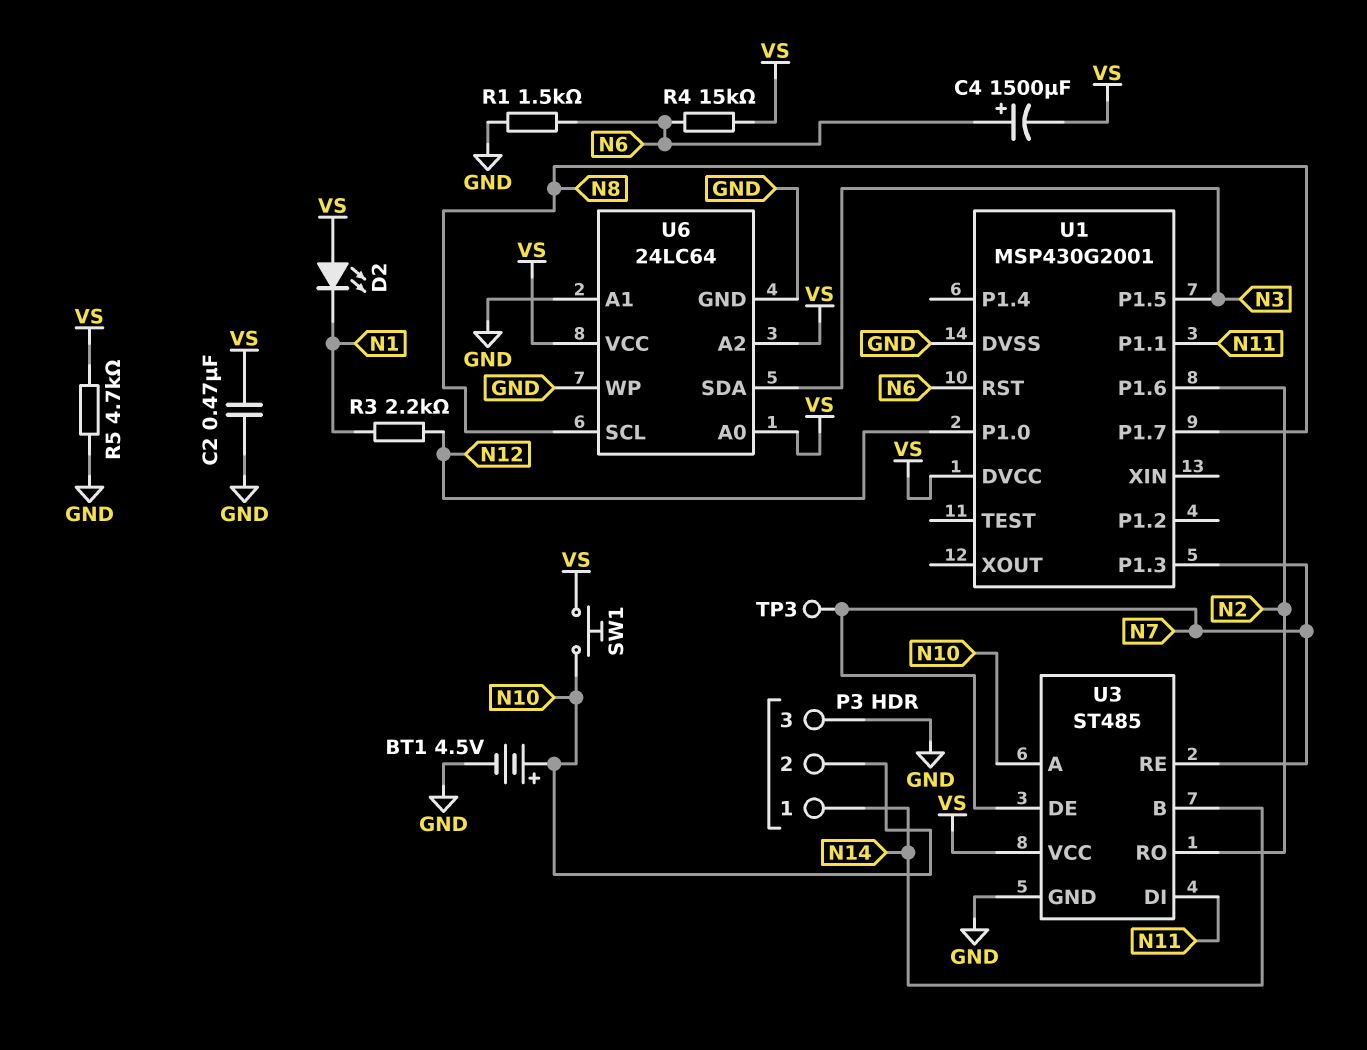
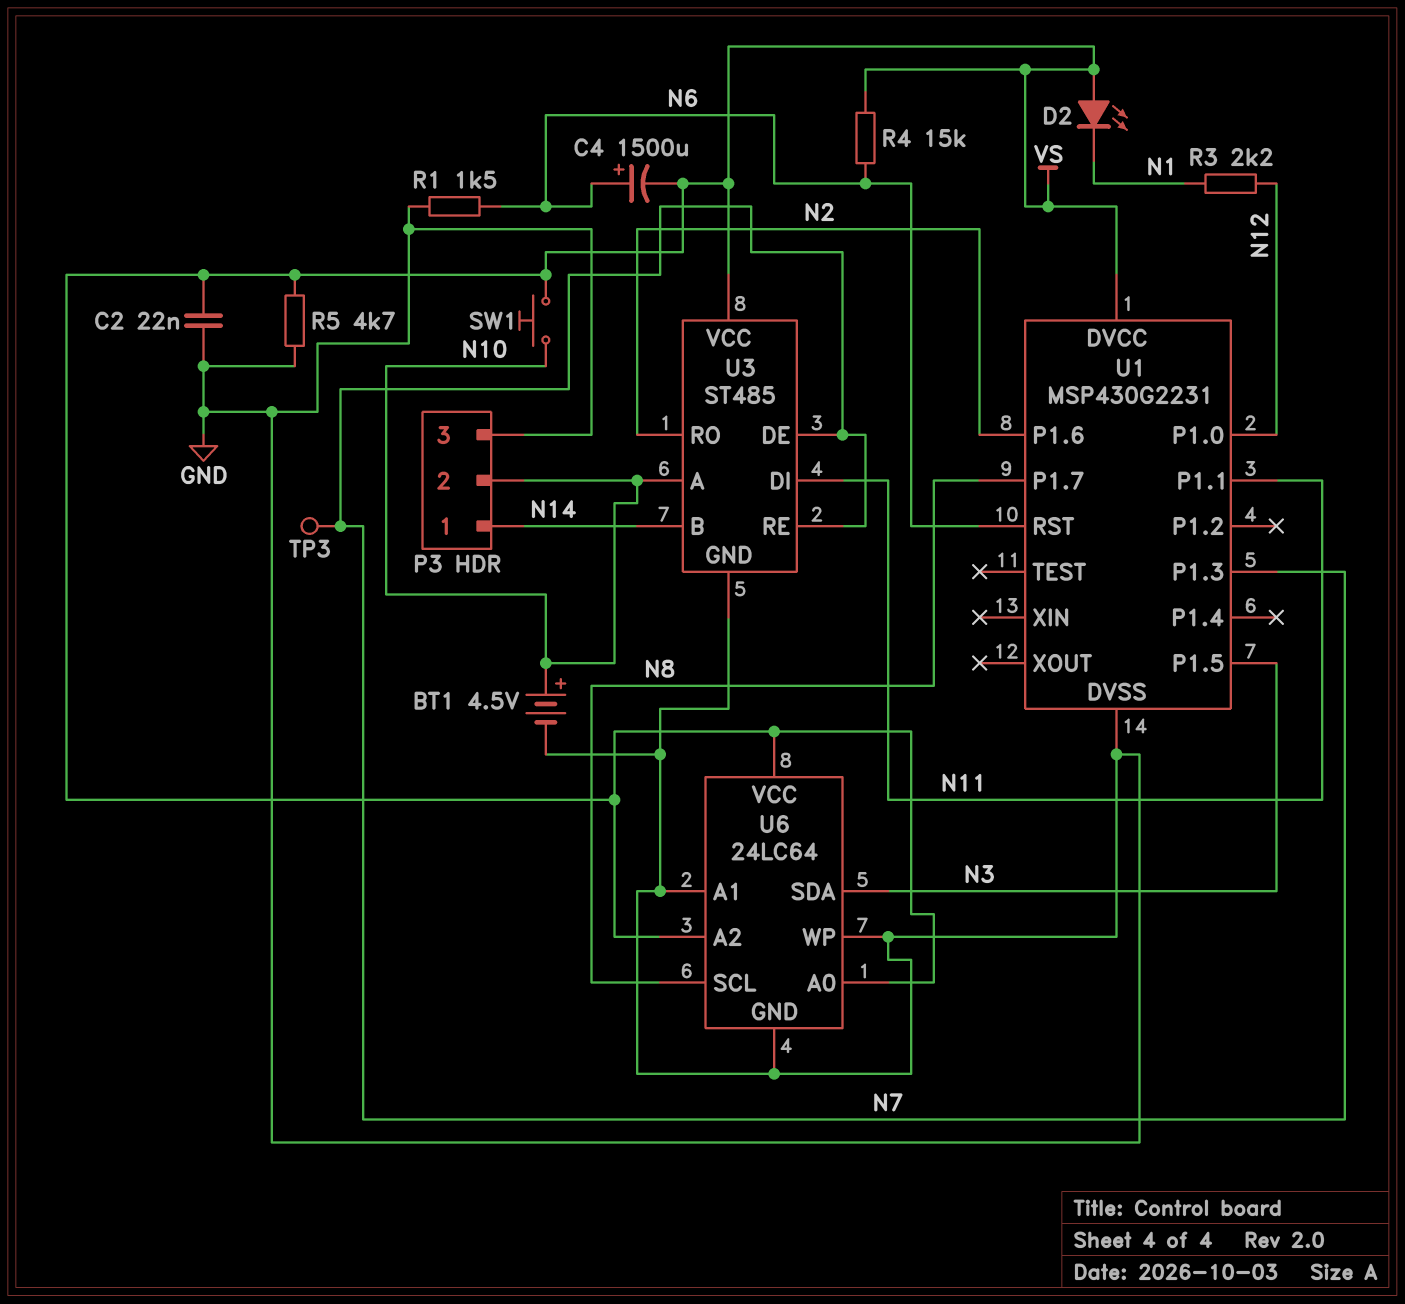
C2: 470nF (GND, VS) -> 22nF (GND, VS)
U1: MSP430G2001 -> MSP430G2231

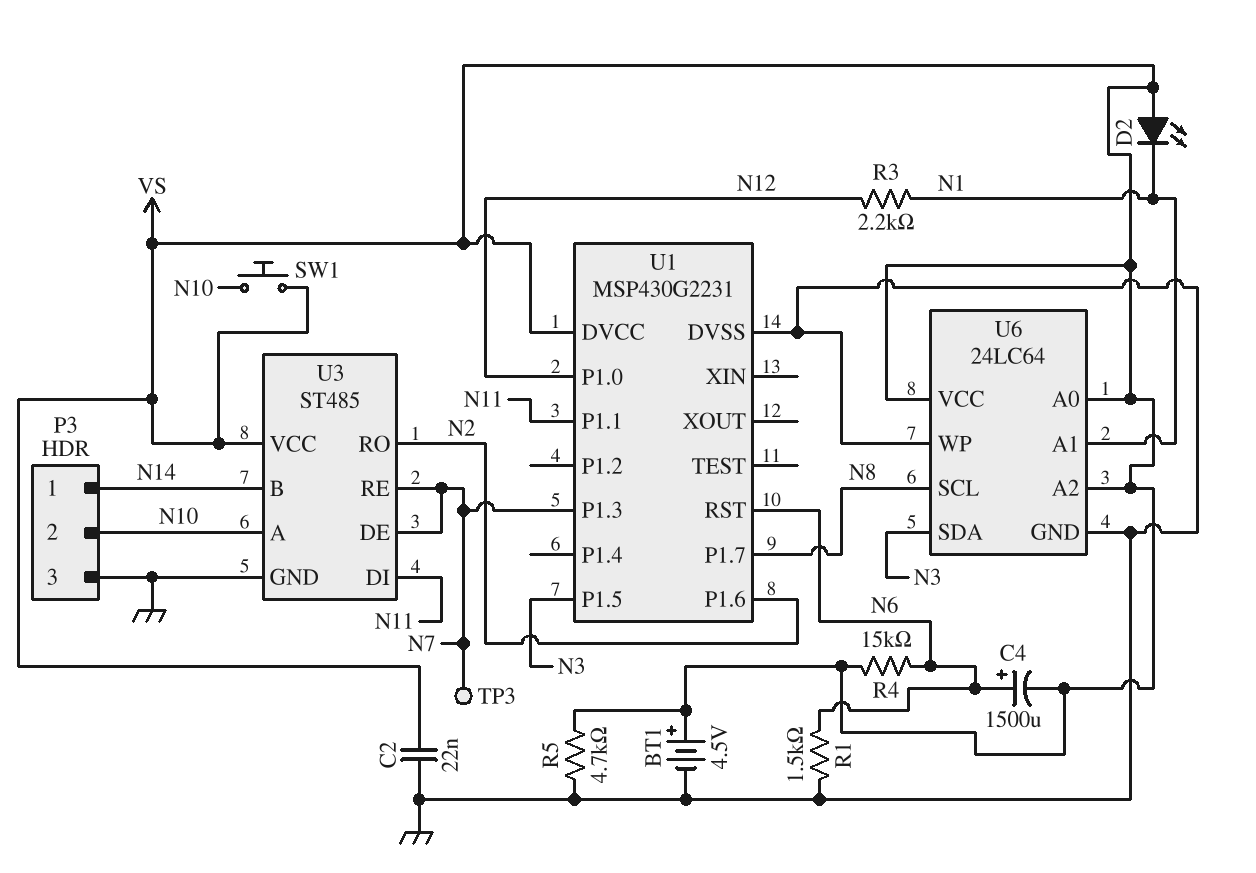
BT1: 4.5V (plus N10, minus GND) -> 4.5V (plus VS, minus GND)
U6 pin A1: GND -> N1

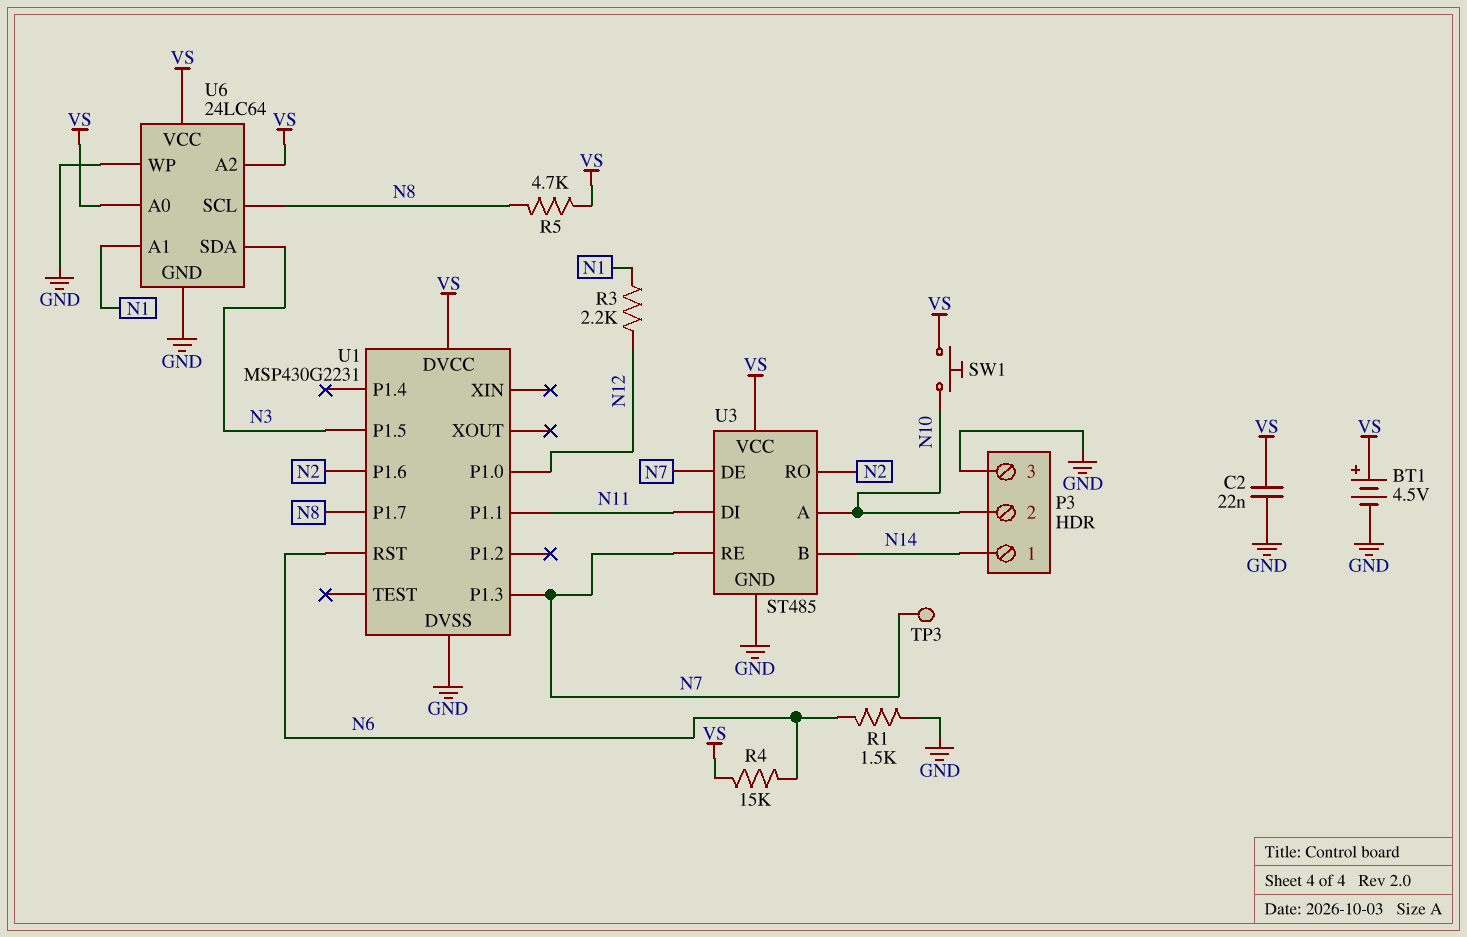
C4: 1500uF (plus N6, minus VS) -> none
D2: LED (A VS, K N1) -> none
R5: 4.7k (GND, VS) -> 4.7k (N8, VS)

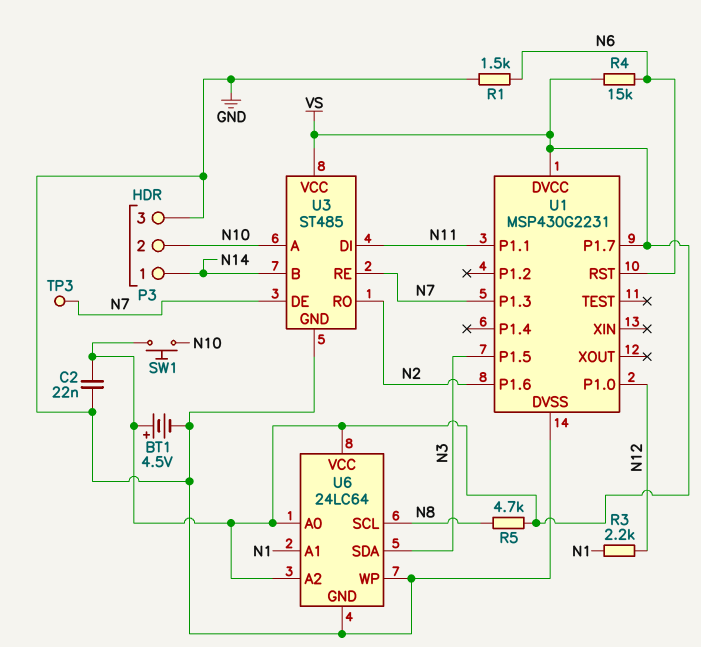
U1 pin P1.7: N8 -> VS

